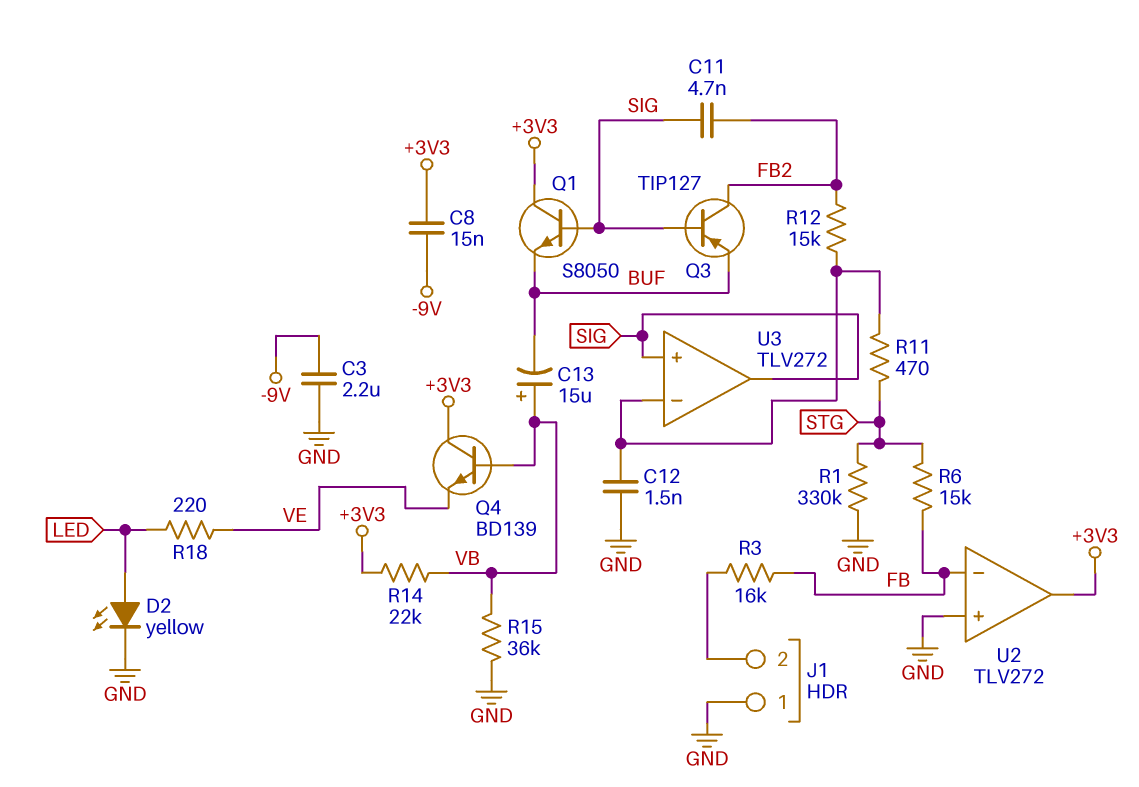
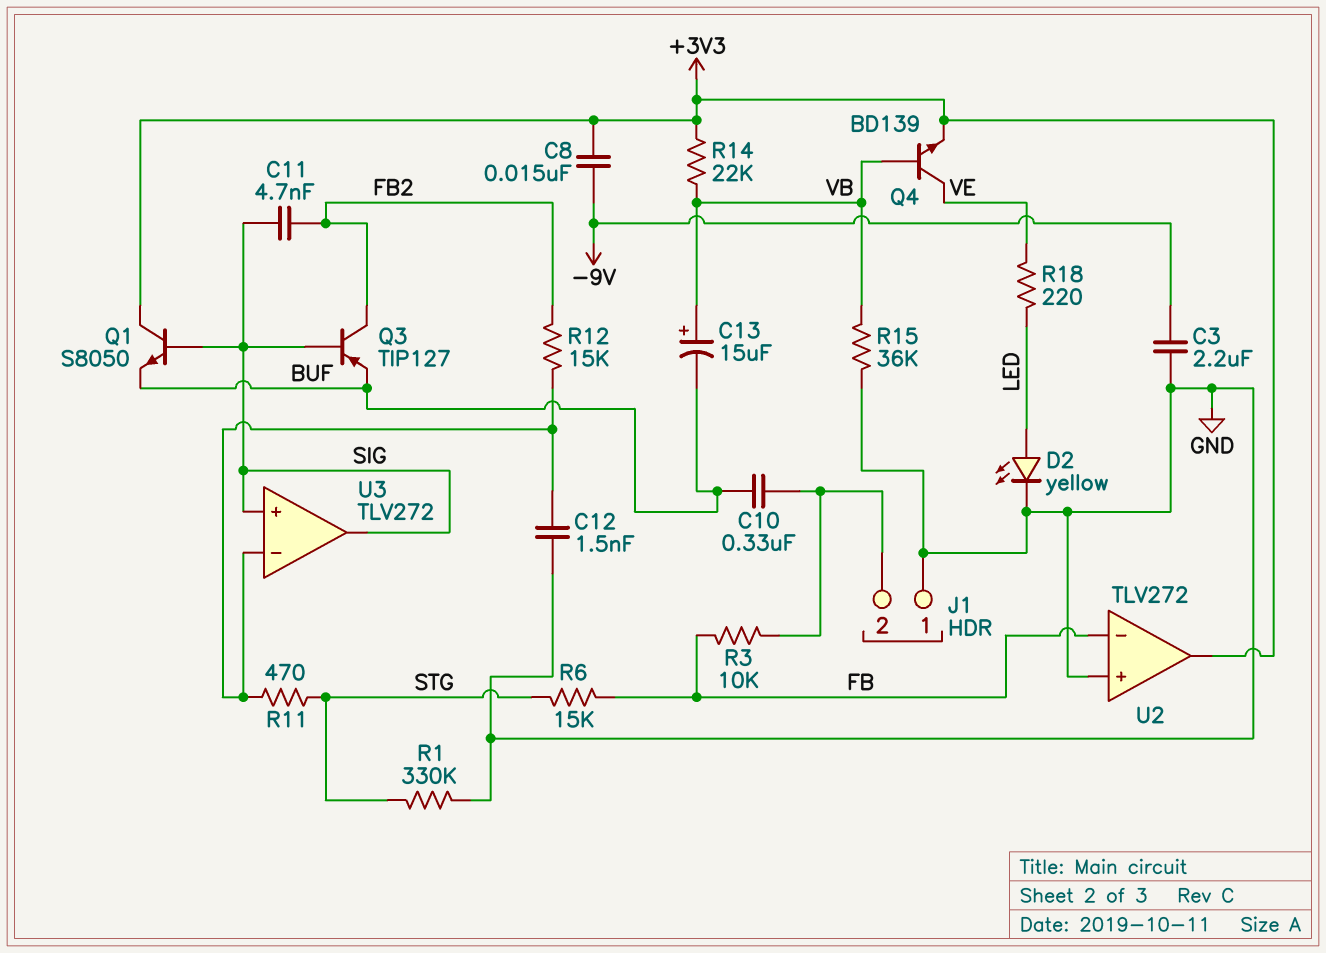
C10: none -> 330nF (BUF, J1/2)
Q4: NPN BD139 (B VB, C +3V3, E VE) -> NPN BD139 (B VB, C VE, E +3V3)
R3: 16k (FB, J1/2) -> 10k (FB, J1/2)

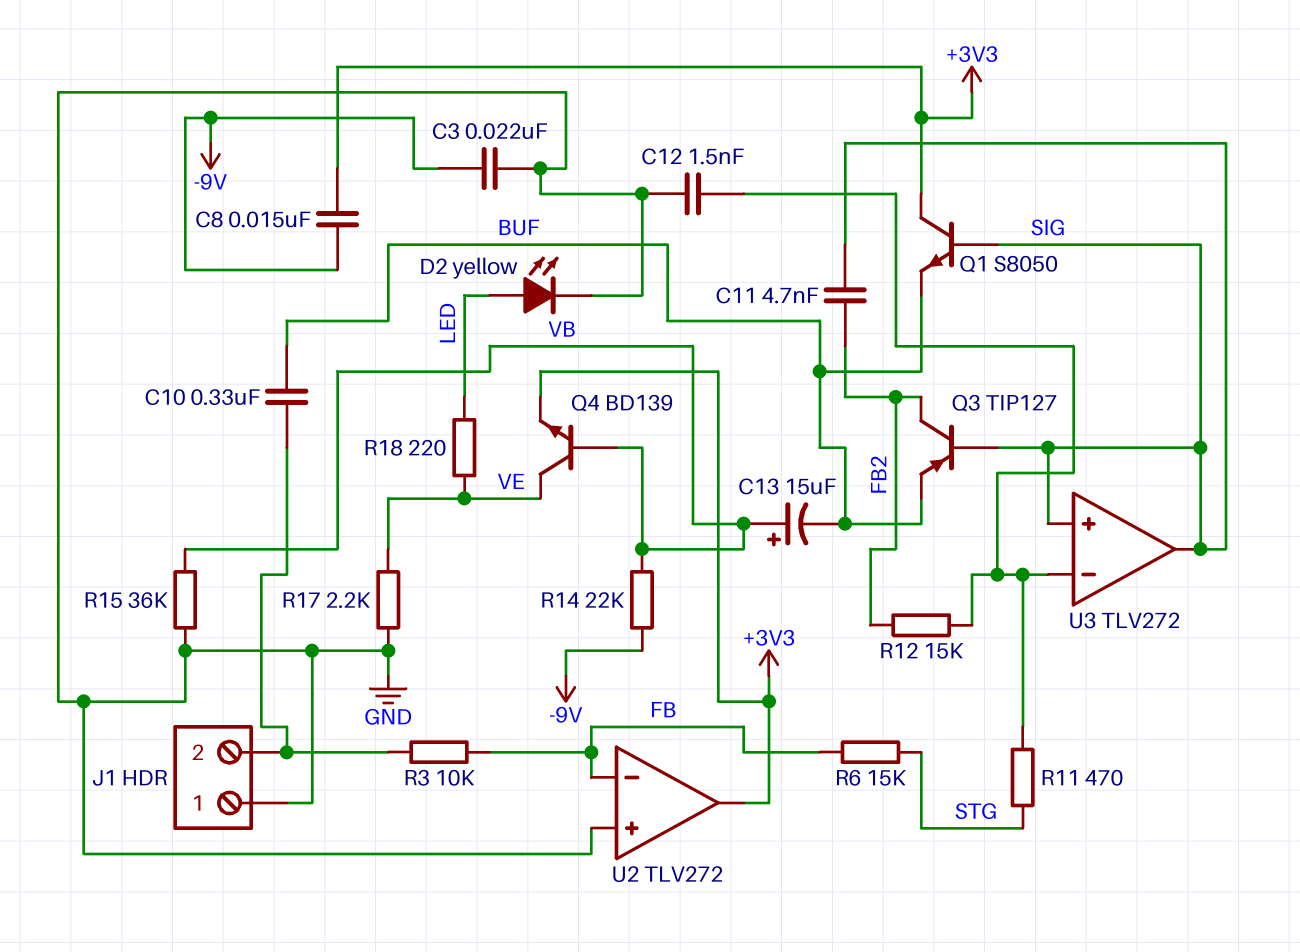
C3: 2.2uF (-9V, GND) -> 22nF (-9V, GND)
R1: 330k (GND, STG) -> none
R14: 22k (+3V3, VB) -> 22k (-9V, VB)
R17: none -> 2.2k (GND, VE)

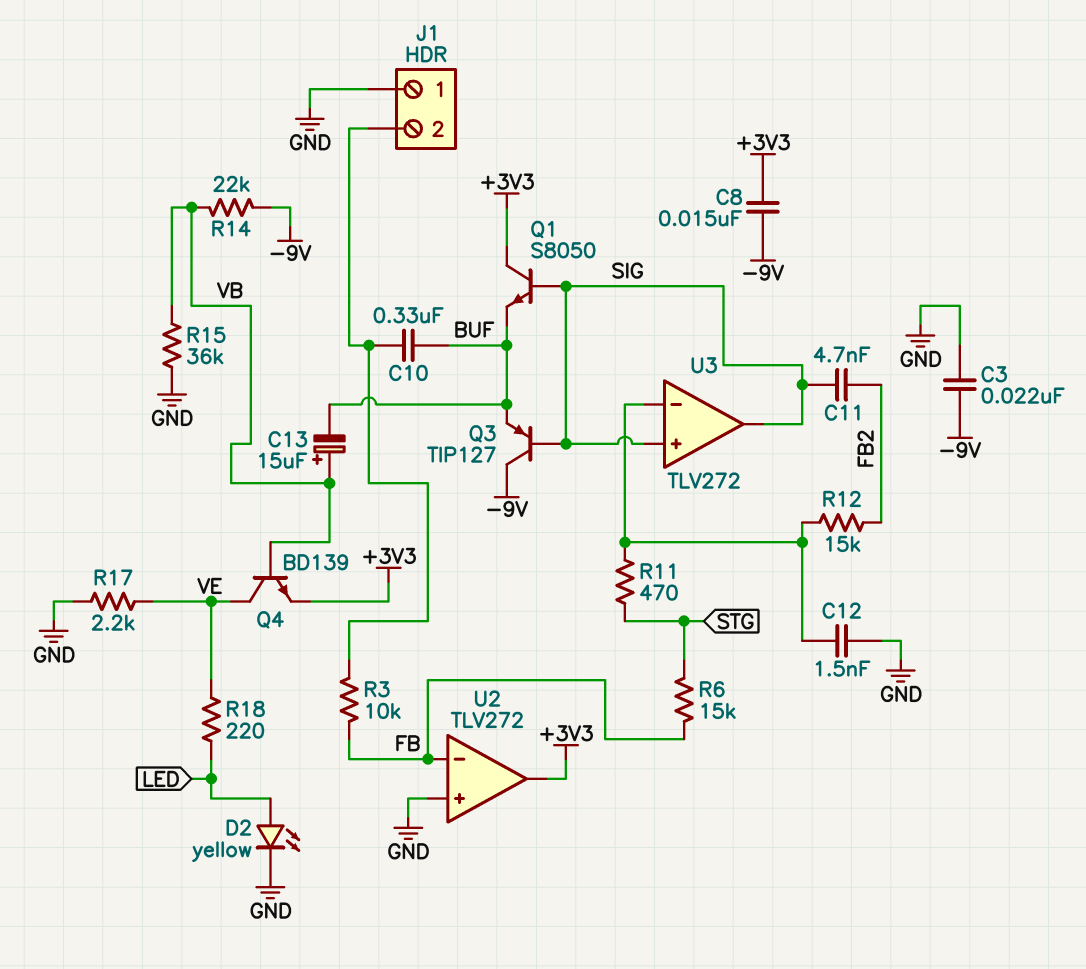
Q3: PNP TIP127 (B SIG, C FB2, E BUF) -> PNP TIP127 (B SIG, C -9V, E BUF)

